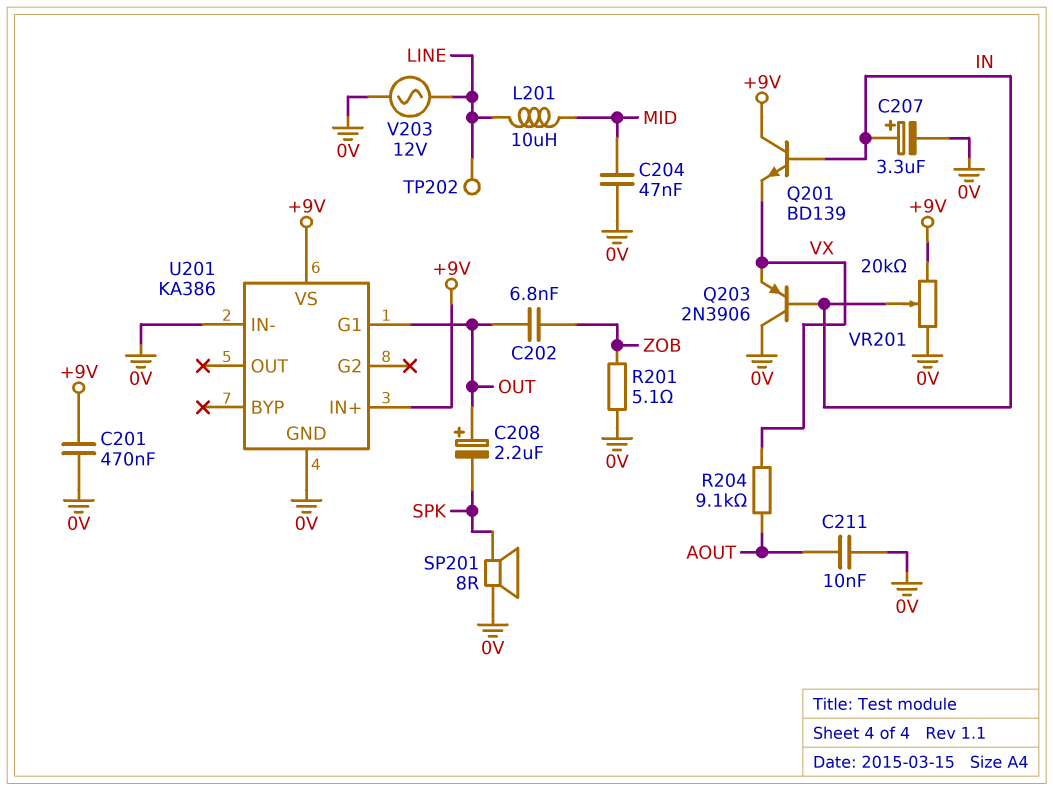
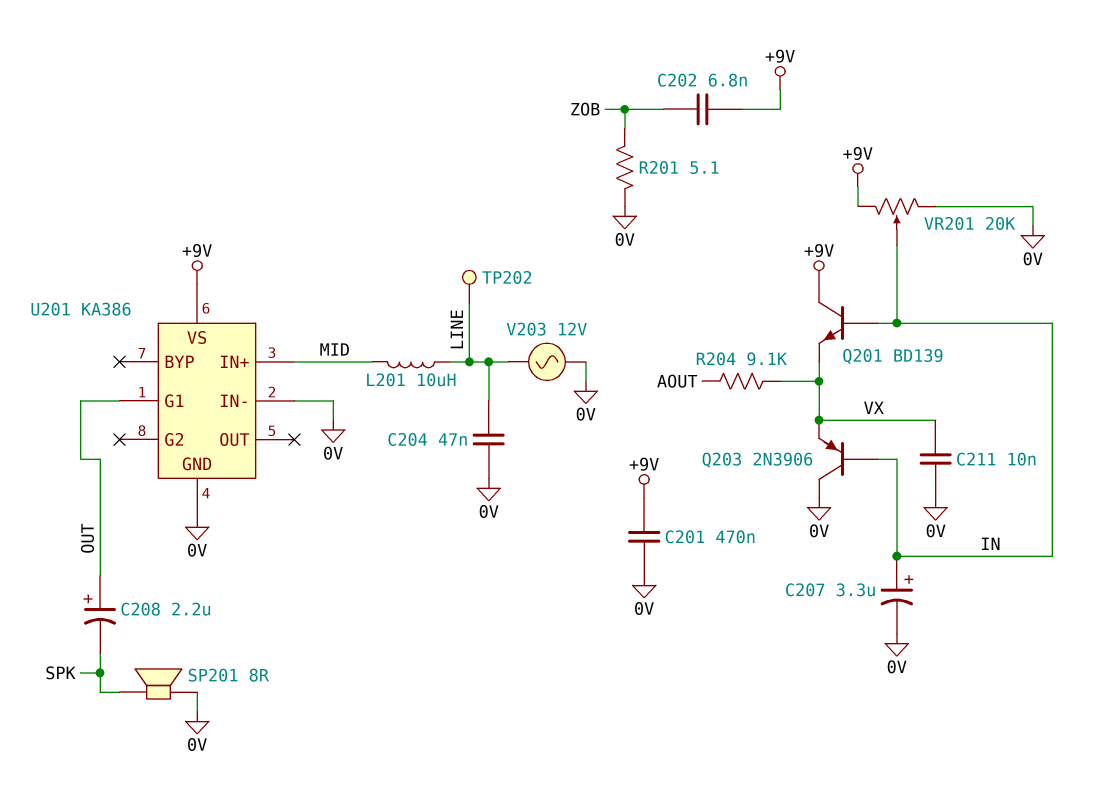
C202: 6.8nF (OUT, ZOB) -> 6.8nF (+9V, ZOB)
C204: 47nF (0V, MID) -> 47nF (0V, LINE)
C211: 10nF (0V, AOUT) -> 10nF (0V, VX)
U201 pin IN+: +9V -> MID

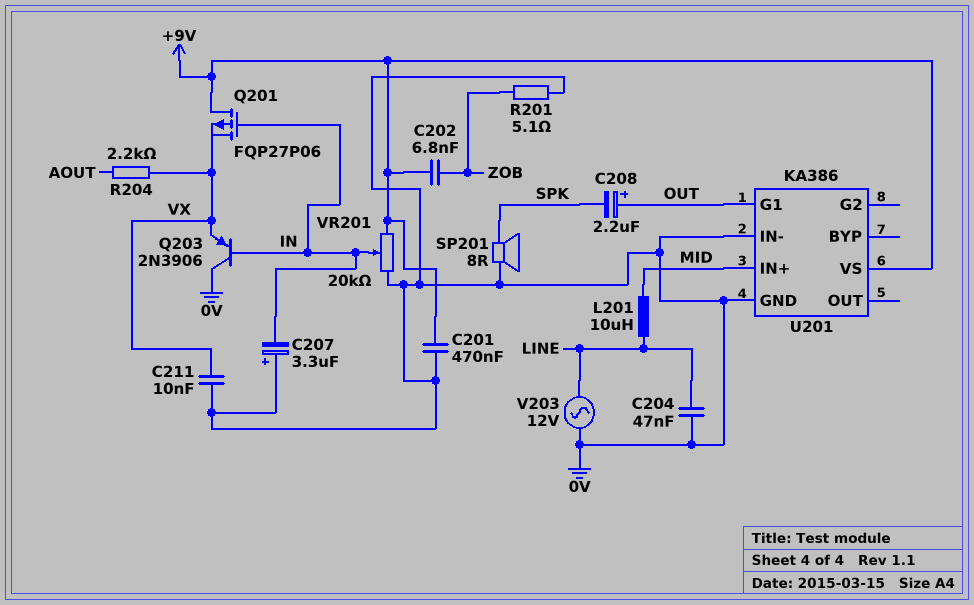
C207: 3.3uF (plus IN, minus 0V) -> 3.3uF (plus 0V, minus IN)
Q201: NPN BD139 (B IN, C +9V, E VX) -> PMOS FQP27P06 (G IN, D +9V, S VX)
R204: 9.1k (AOUT, VX) -> 2.2k (AOUT, VX)
TP202: test point (LINE) -> none

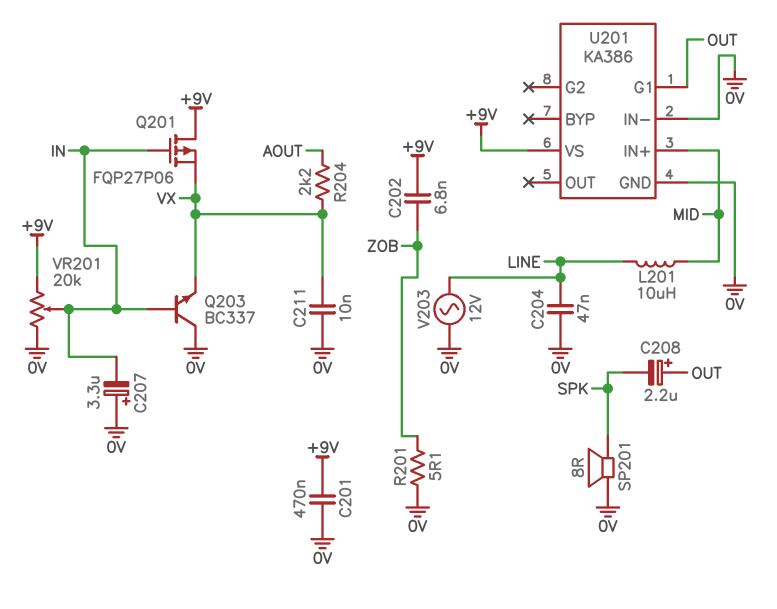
Q203: PNP 2N3906 (B IN, C 0V, E VX) -> NPN BC337 (B IN, C 0V, E VX)

